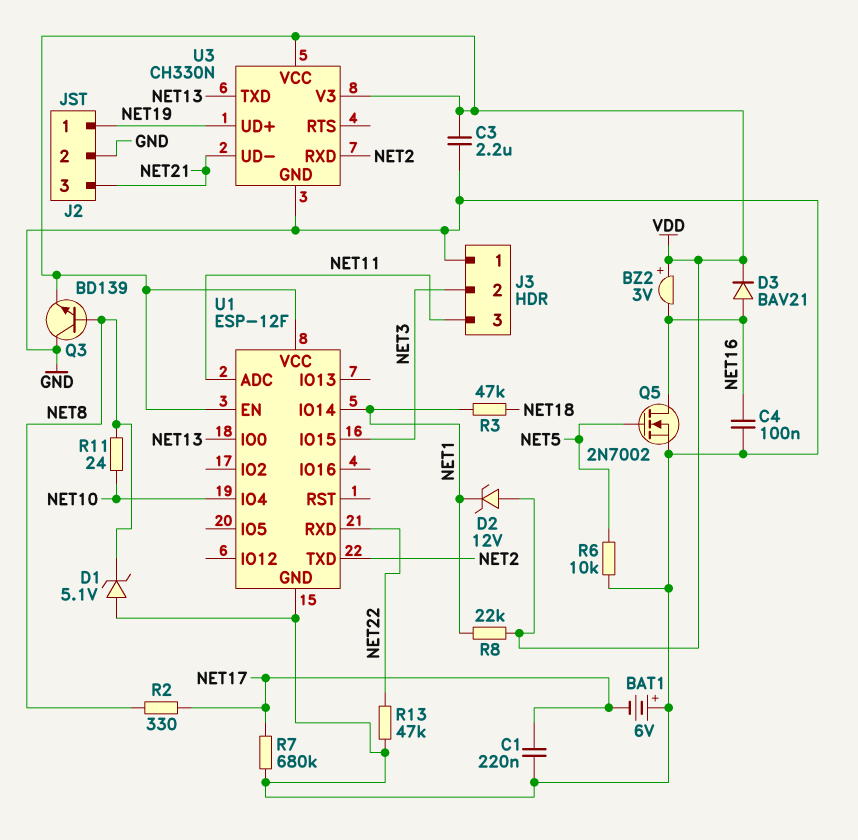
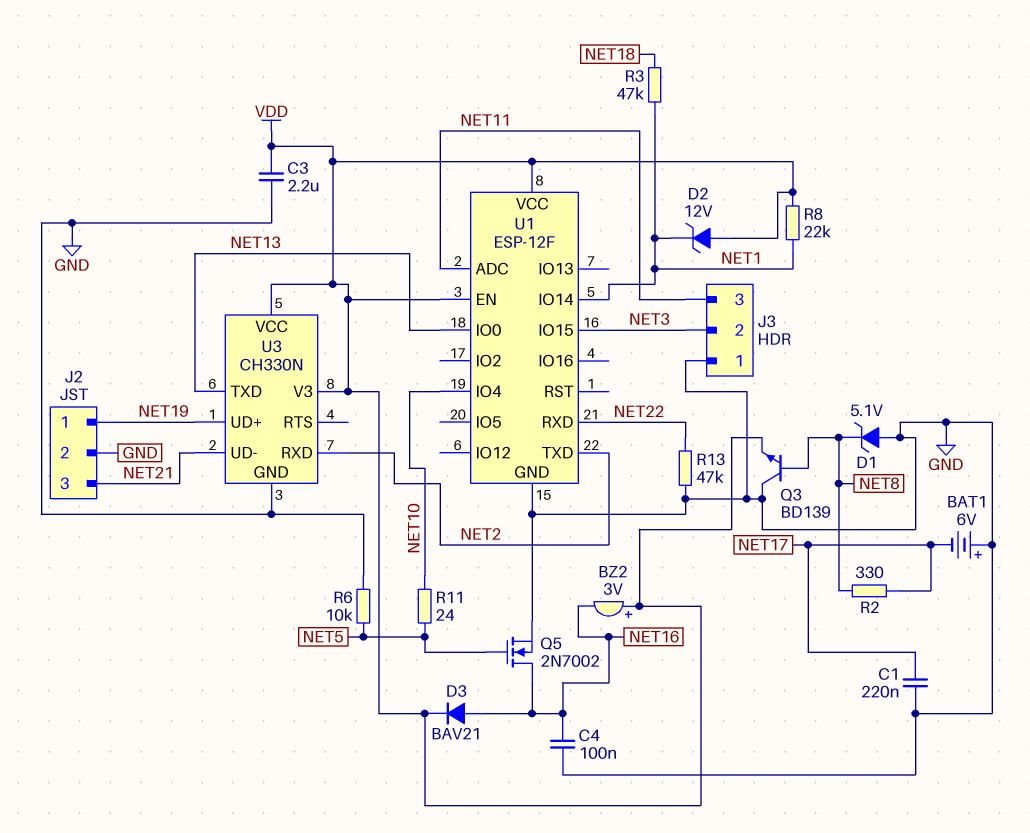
R7: 680k (GND, NET17) -> none
R11: 24 (NET8, NET10) -> 24 (NET5, NET10)

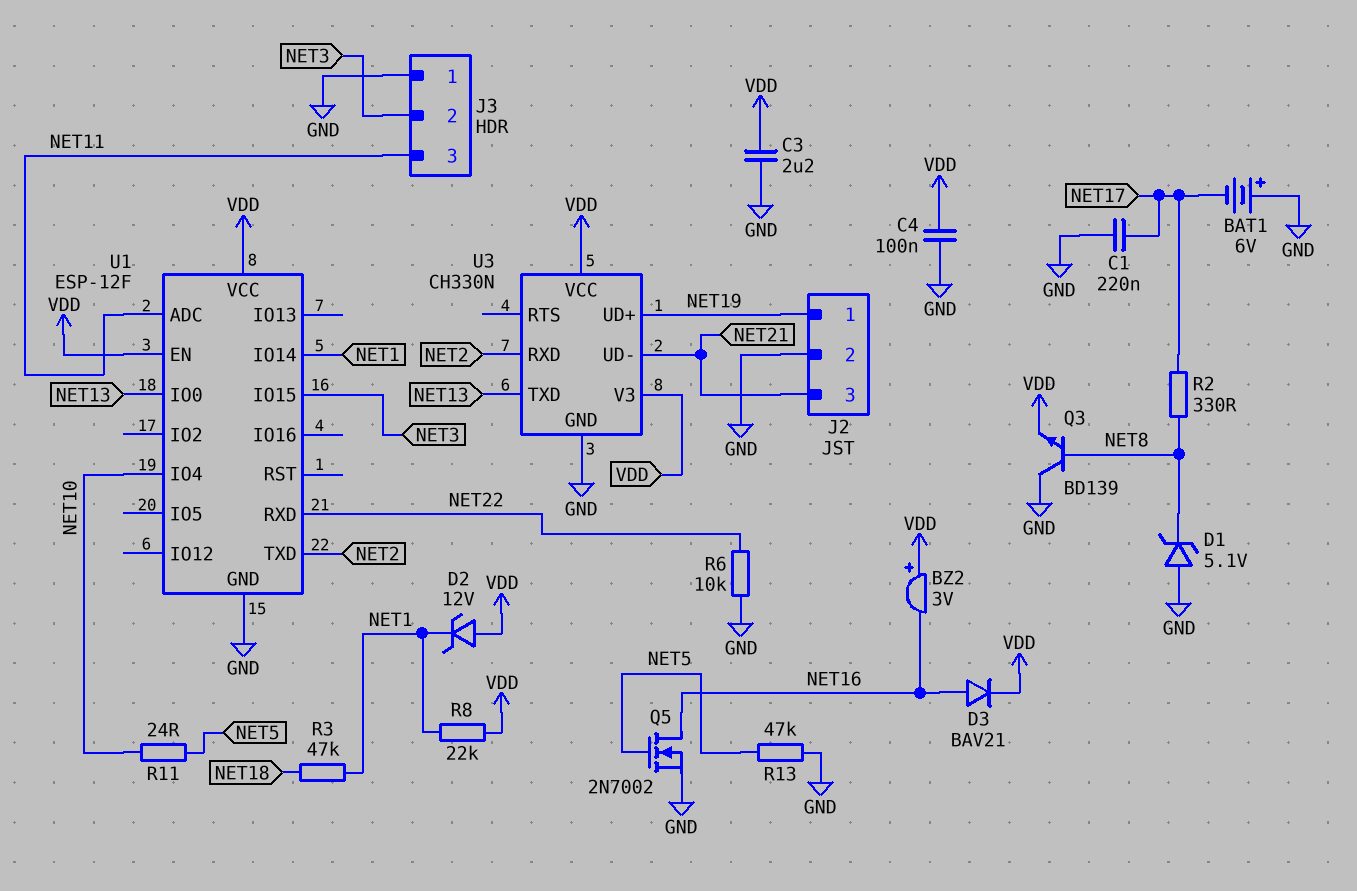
C4: 100nF (GND, NET16) -> 100nF (GND, VDD)
R6: 10k (GND, NET5) -> 10k (GND, NET22)
R13: 47k (GND, NET22) -> 47k (GND, NET5)

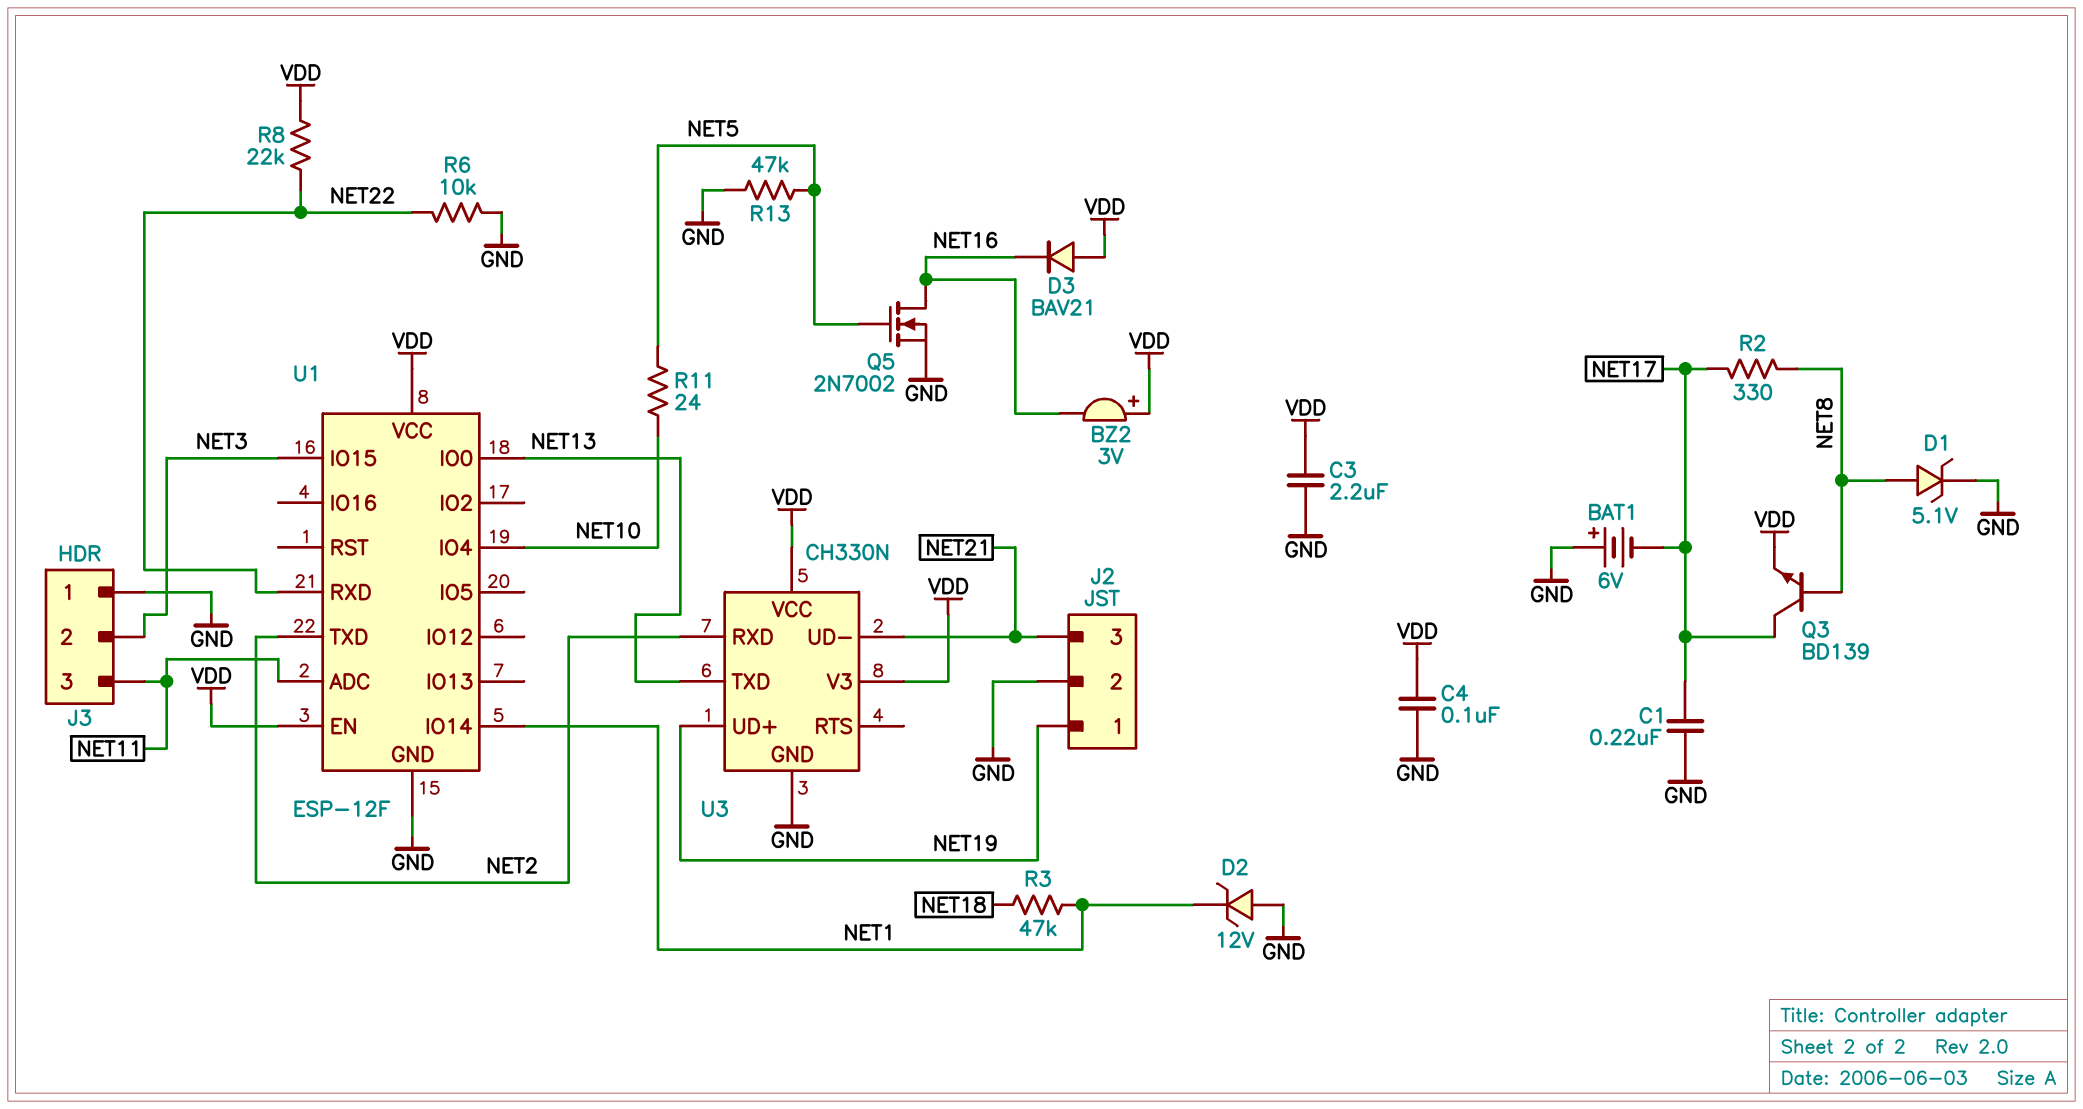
D1: zener 5.1V (A GND, K NET8) -> zener 5.1V (A NET8, K GND)
D2: zener 12V (A VDD, K NET1) -> zener 12V (A GND, K NET1)
D3: diode BAV21 (A NET16, K VDD) -> diode BAV21 (A VDD, K NET16)
Q3: NPN BD139 (B NET8, C GND, E VDD) -> NPN BD139 (B NET8, C NET17, E VDD)
R8: 22k (NET1, VDD) -> 22k (NET22, VDD)

